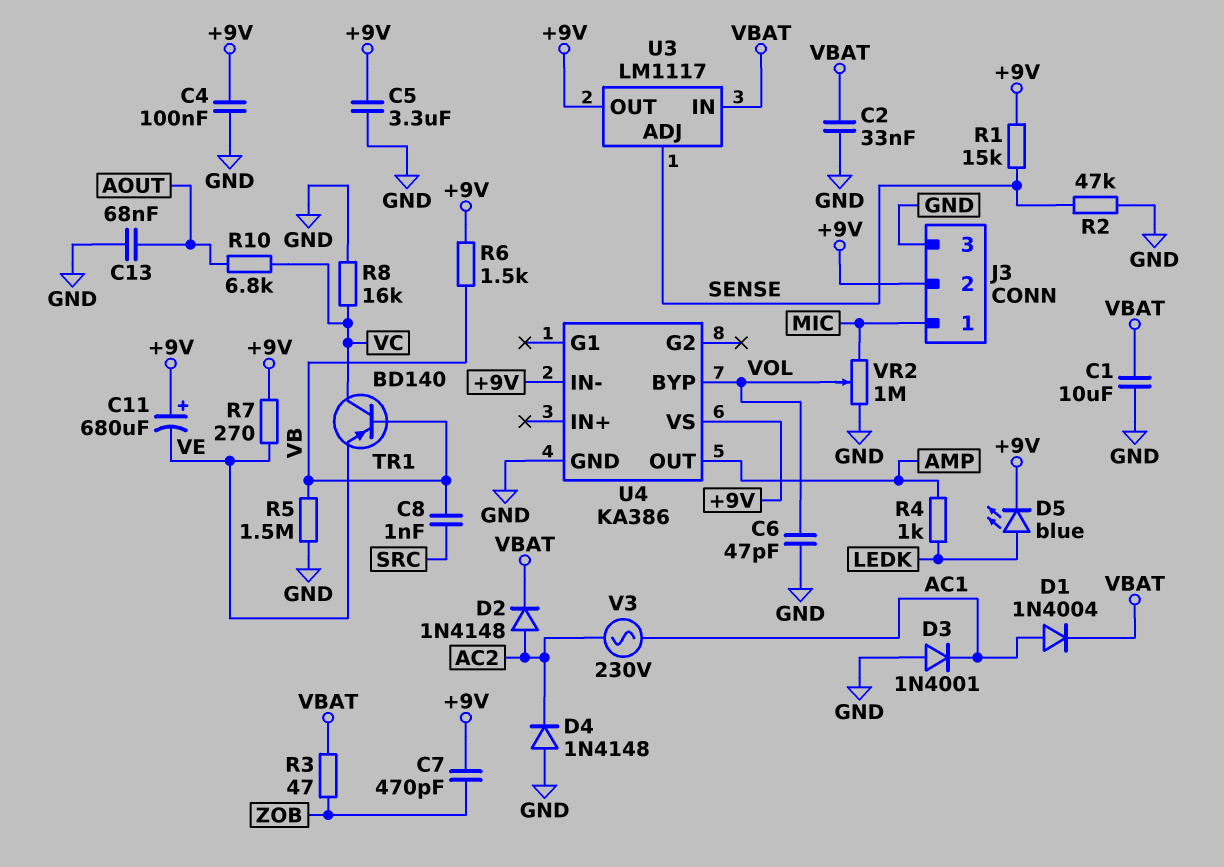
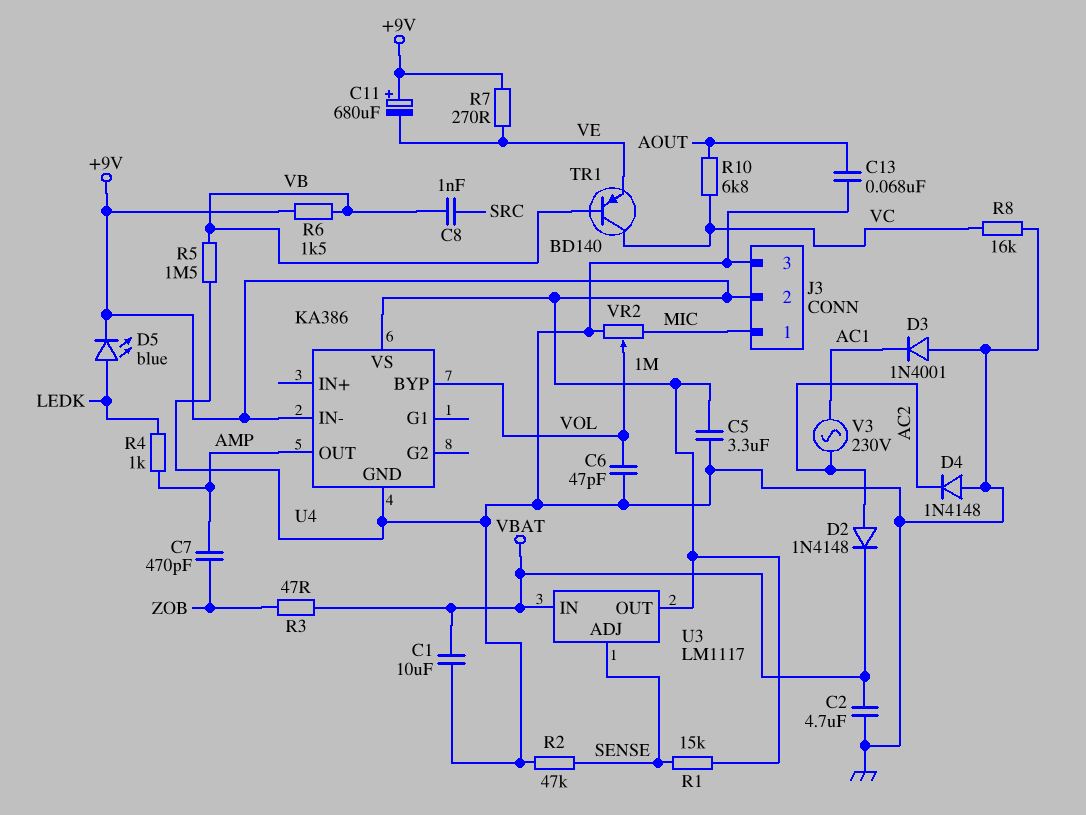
C2: 33nF (GND, VBAT) -> 4.7uF (GND, VBAT)
C4: 100nF (+9V, GND) -> none
C7: 470pF (+9V, ZOB) -> 470pF (AMP, ZOB)
D1: diode 1N4004 (A AC1, K VBAT) -> none

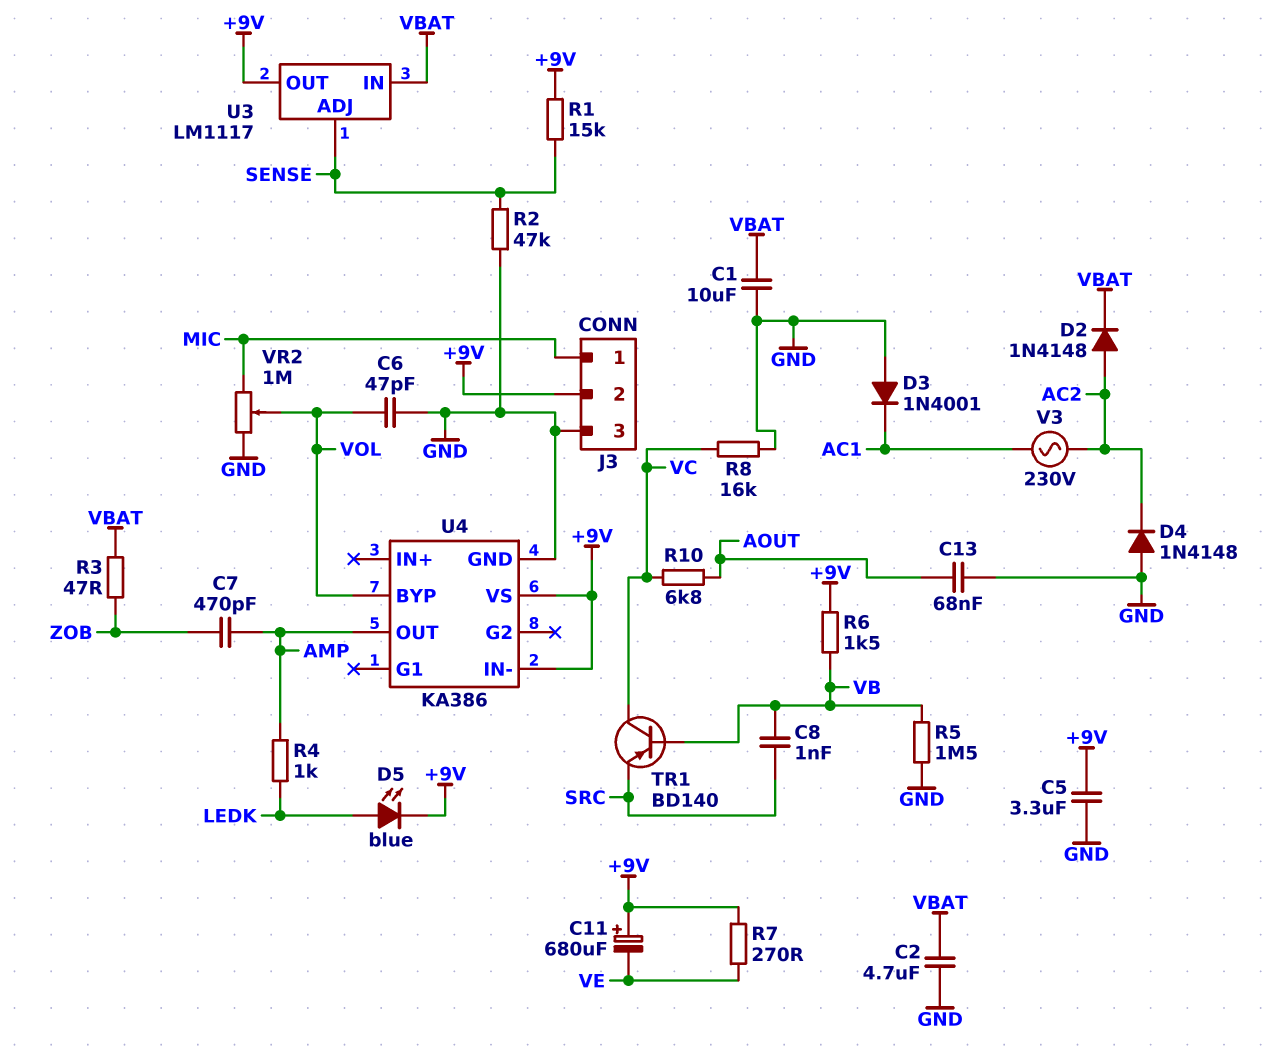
TR1: PNP BD140 (B VB, C VC, E VE) -> PNP BD140 (B VB, C VC, E SRC)

